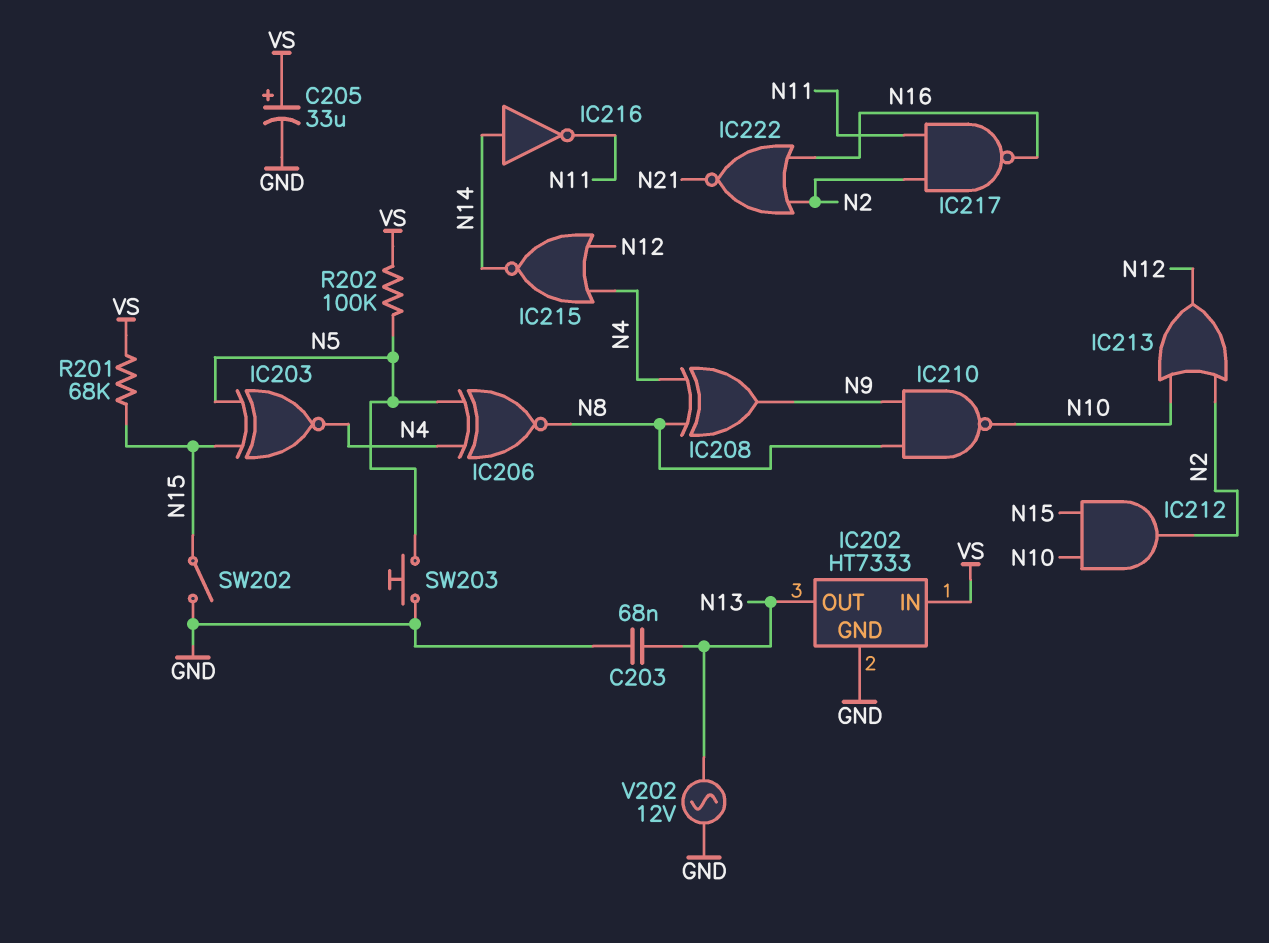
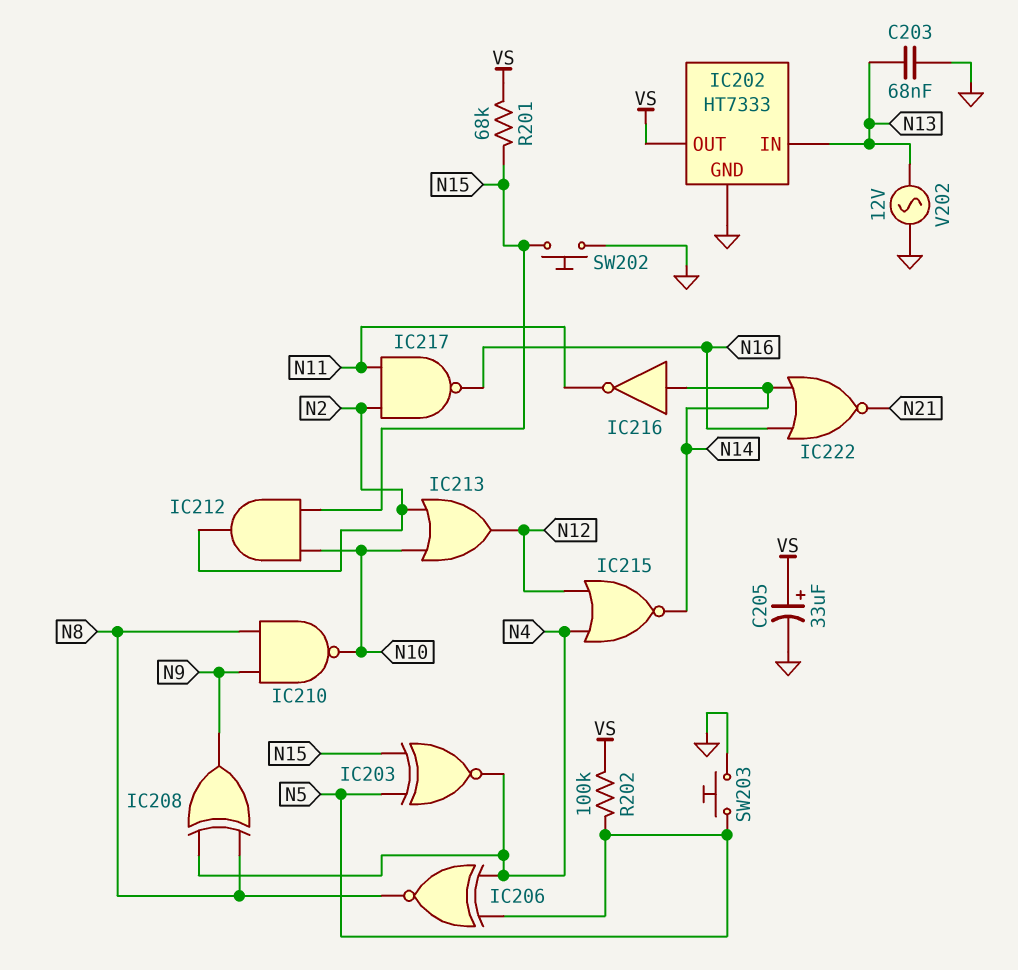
IC202 pin IN: VS -> N13
IC202 pin OUT: N13 -> VS
IC222: NOR (in N2, in N16, out N21) -> NOR (in N14, in N16, out N21)
SW202: switch (GND, N15) -> button (GND, N15)

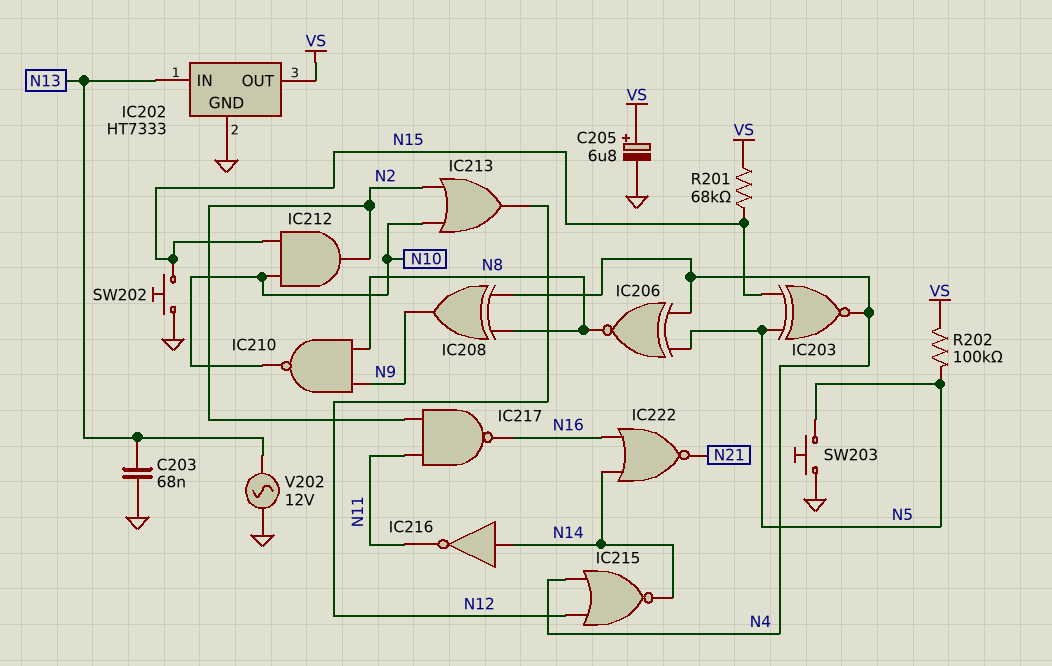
C205: 33uF (plus VS, minus GND) -> 6.8uF (plus VS, minus GND)

